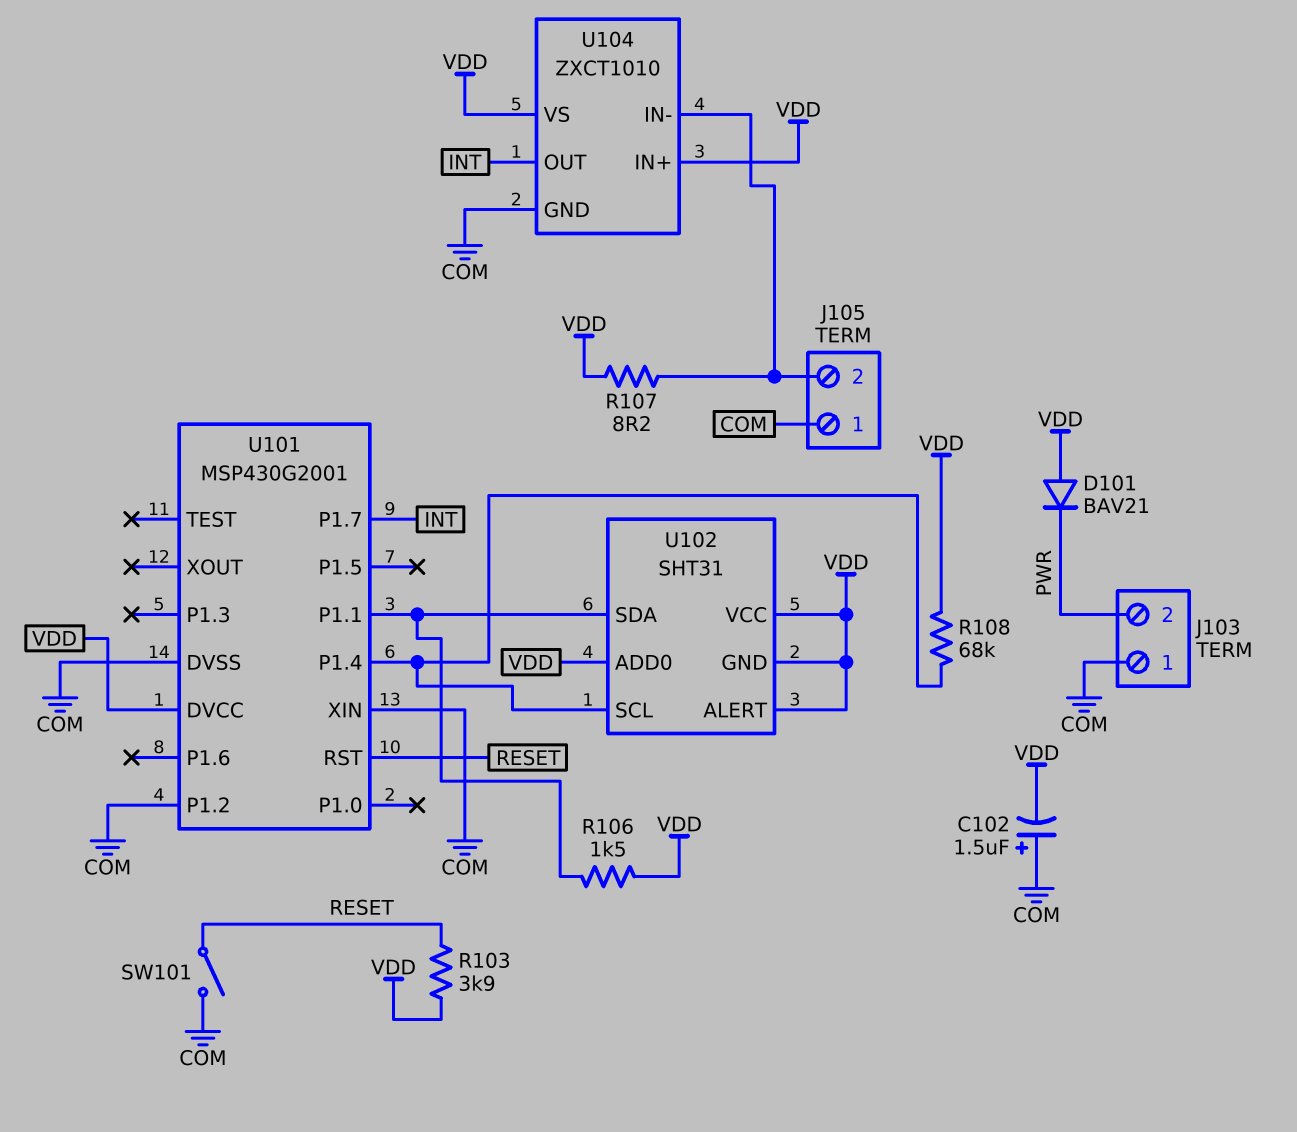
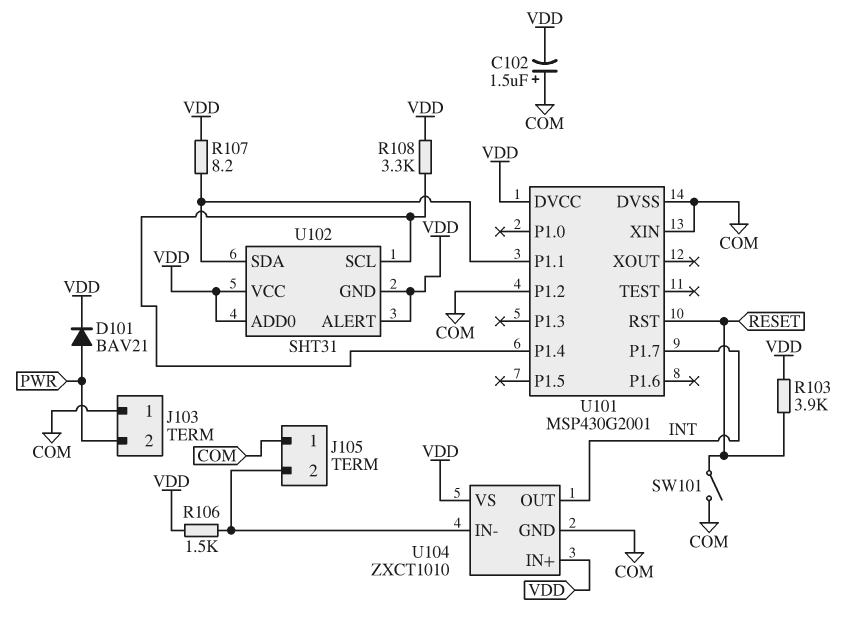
D101: diode BAV21 (A VDD, K PWR) -> diode BAV21 (A PWR, K VDD)
R106: 1.5k (U101/P1.1, VDD) -> 1.5k (J105/2, VDD)
R107: 8.2 (J105/2, VDD) -> 8.2 (U101/P1.1, VDD)
R108: 68k (U101/P1.4, VDD) -> 3.3k (U101/P1.4, VDD)

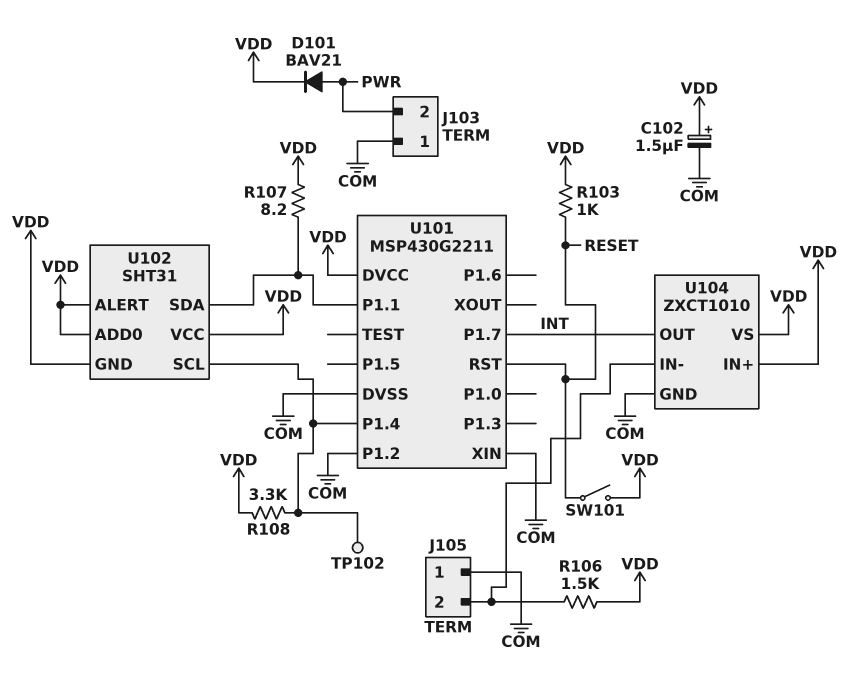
C102: 1.5uF (plus COM, minus VDD) -> 1.5uF (plus VDD, minus COM)
R103: 3.9k (RESET, VDD) -> 1k (RESET, VDD)
SW101: switch (COM, RESET) -> switch (RESET, VDD)
TP102: none -> test point (U101/P1.4)
U101: MSP430G2001 -> MSP430G2211

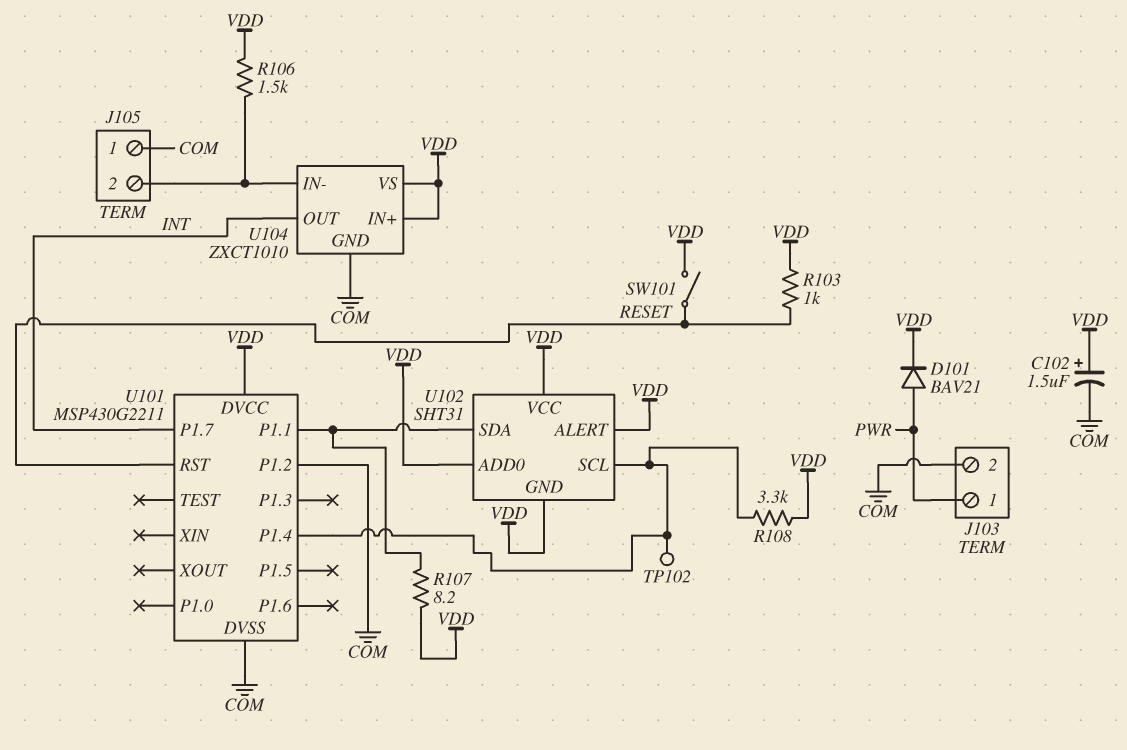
J103 pin 1: COM -> PWR
J103 pin 2: PWR -> COM
U101 pin XIN: COM -> none

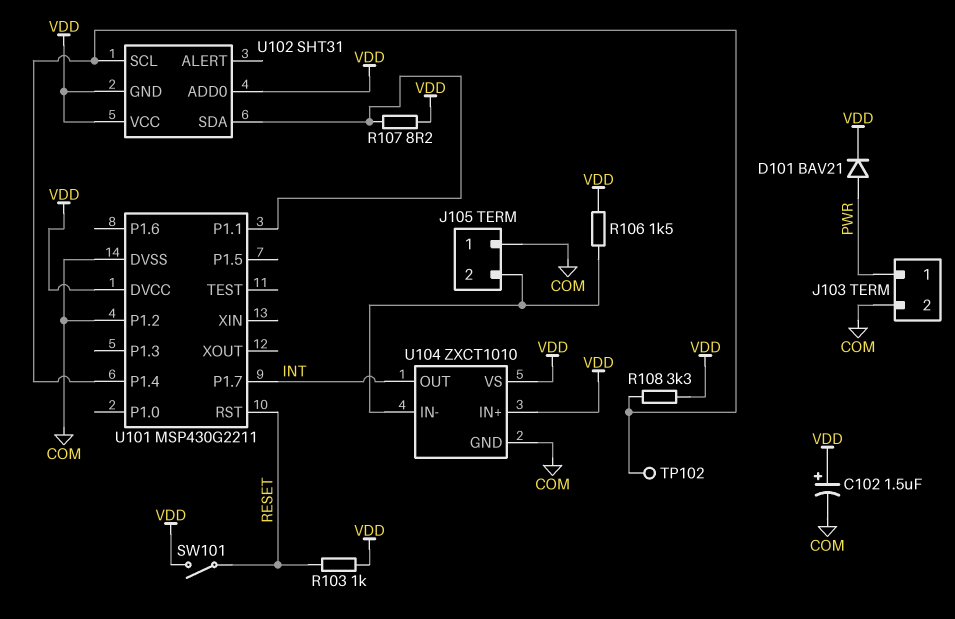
U102 pin ALERT: VDD -> none

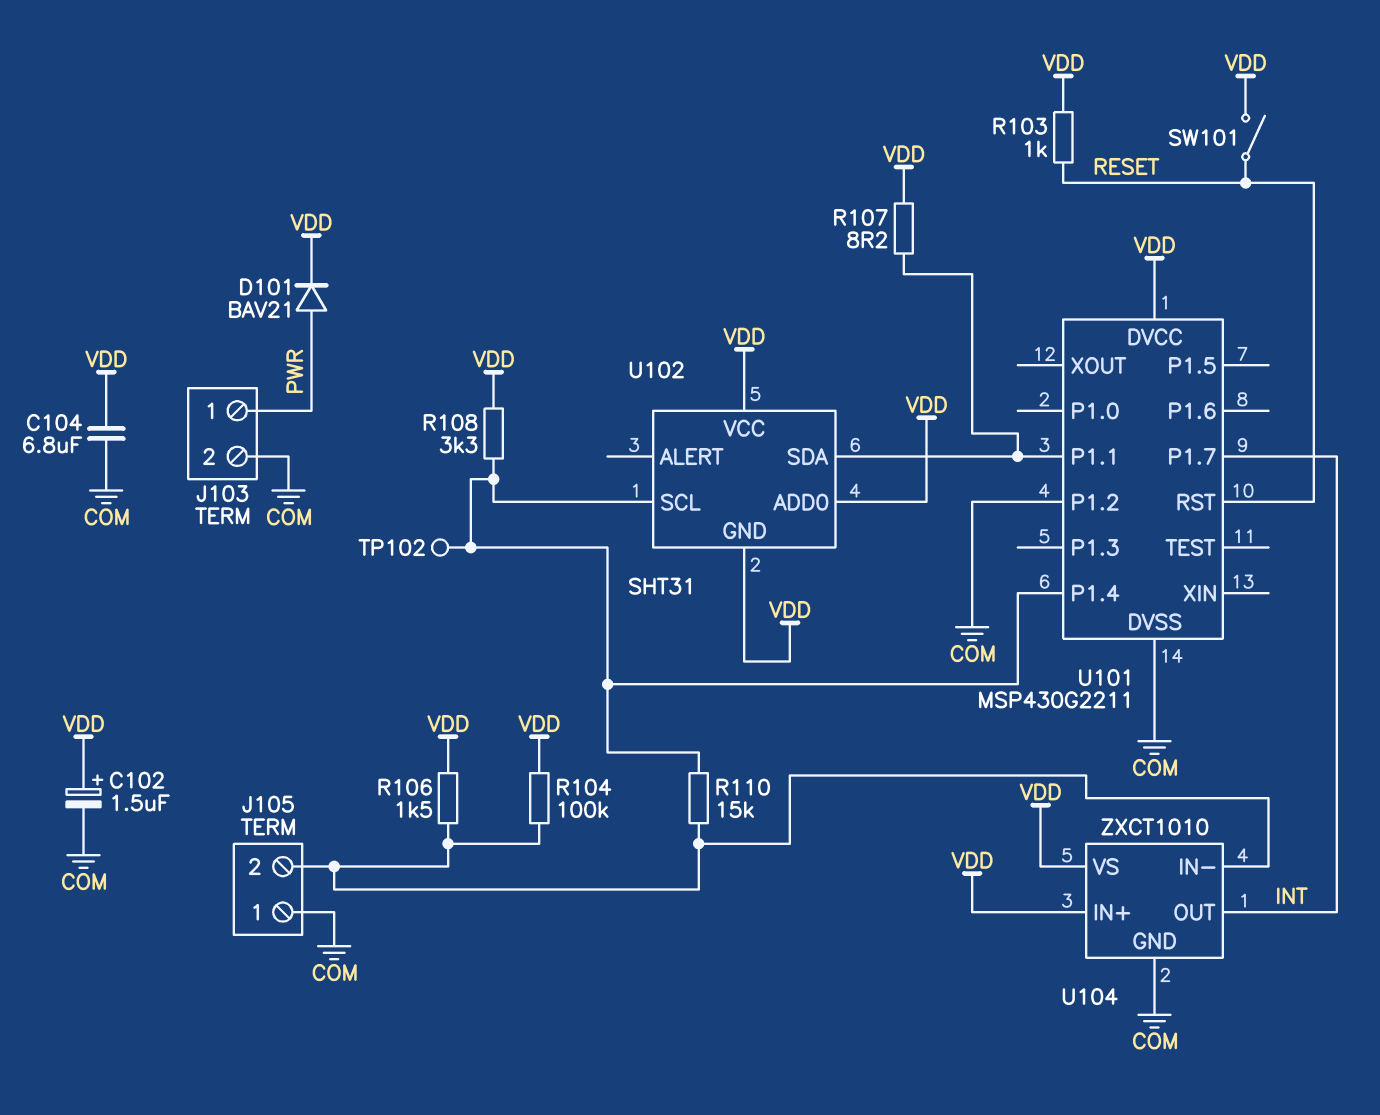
C104: none -> 6.8uF (COM, VDD)
R104: none -> 100k (J105/2, VDD)
R110: none -> 15k (J105/2, U101/P1.4)

